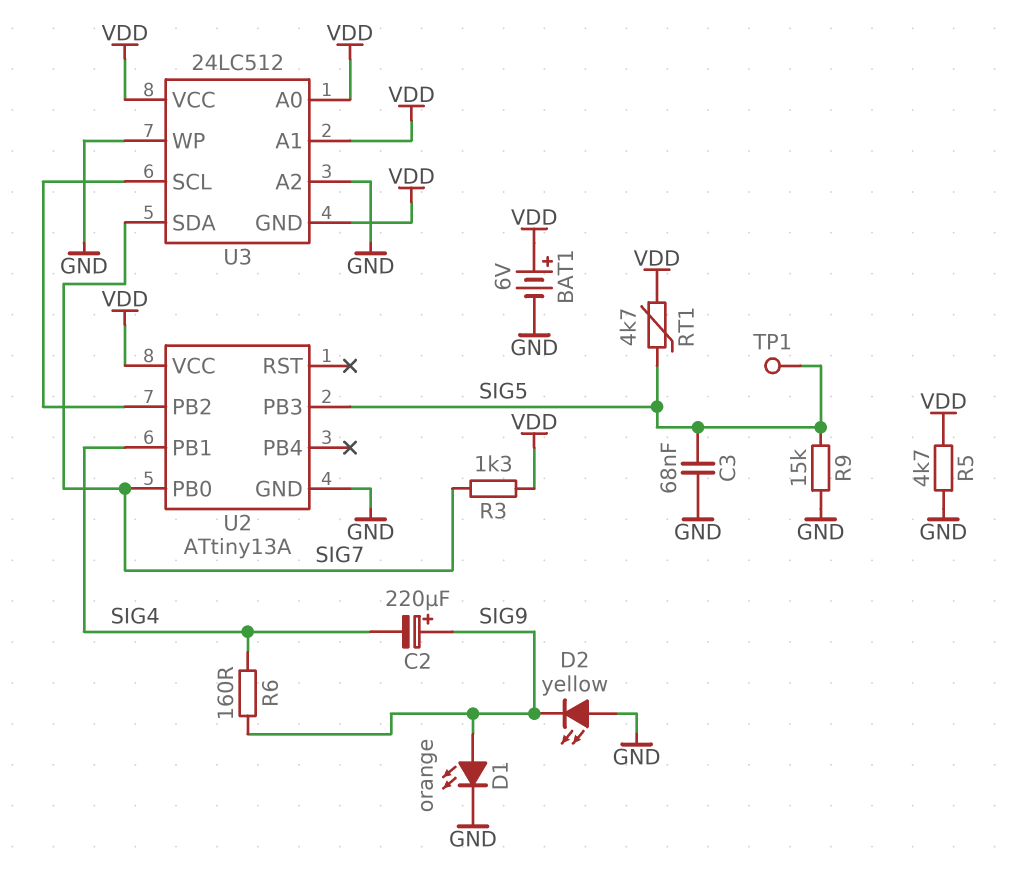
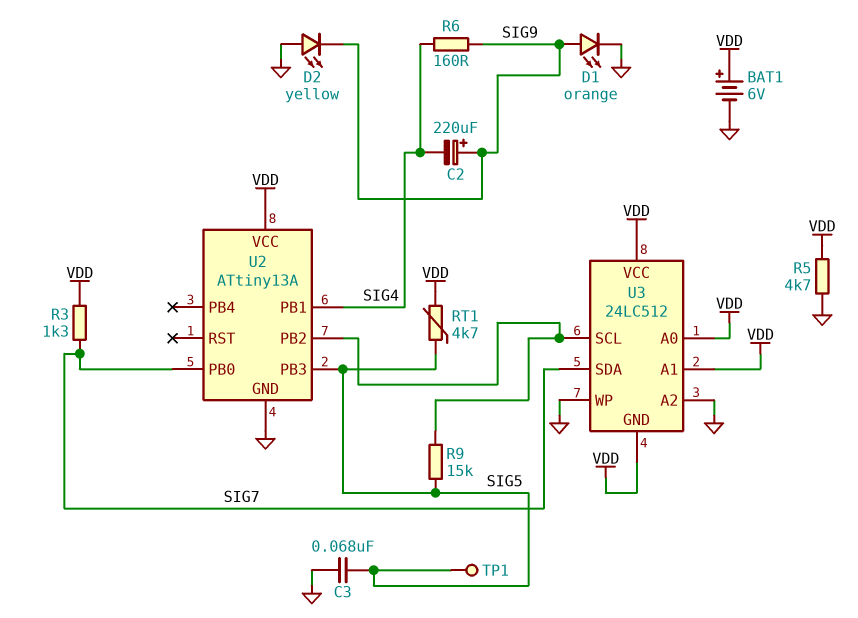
R9: 15k (GND, SIG5) -> 15k (SIG5, U2/PB2)

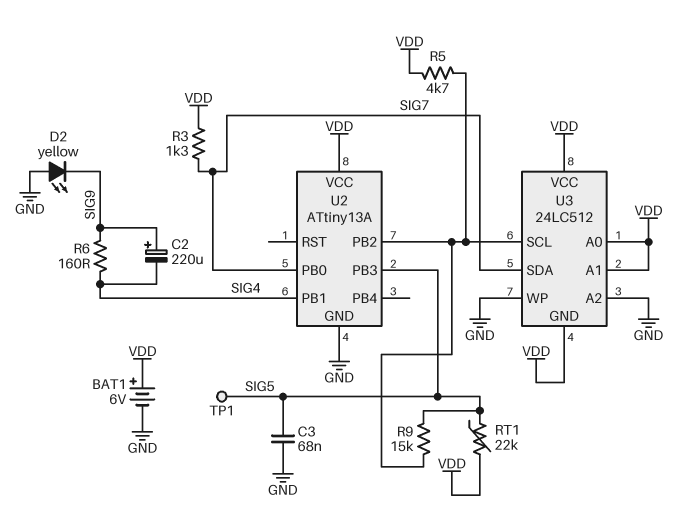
D1: LED orange (A SIG9, K GND) -> none
R5: 4.7k (GND, VDD) -> 4.7k (U2/PB2, VDD)
RT1: 4.7k (SIG5, VDD) -> 22k (SIG5, VDD)

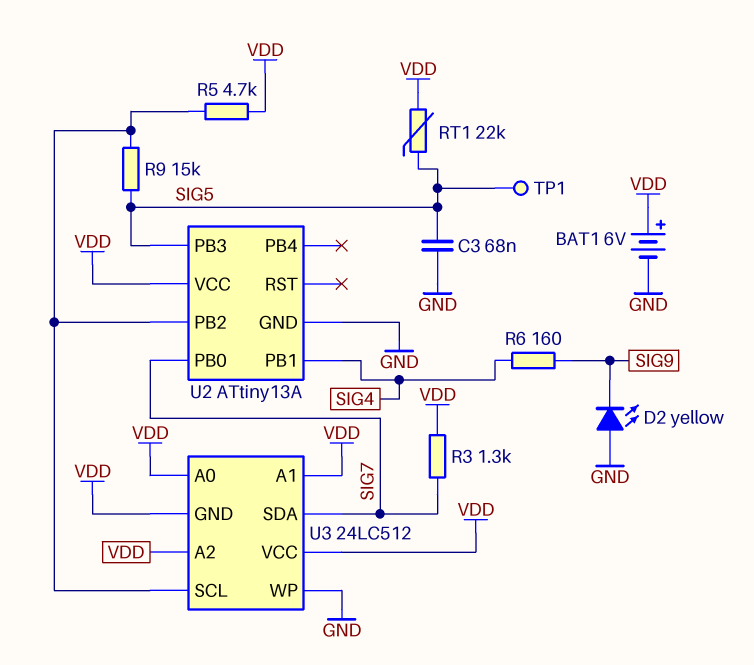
C2: 220uF (plus SIG9, minus SIG4) -> none
U3 pin A2: GND -> VDD

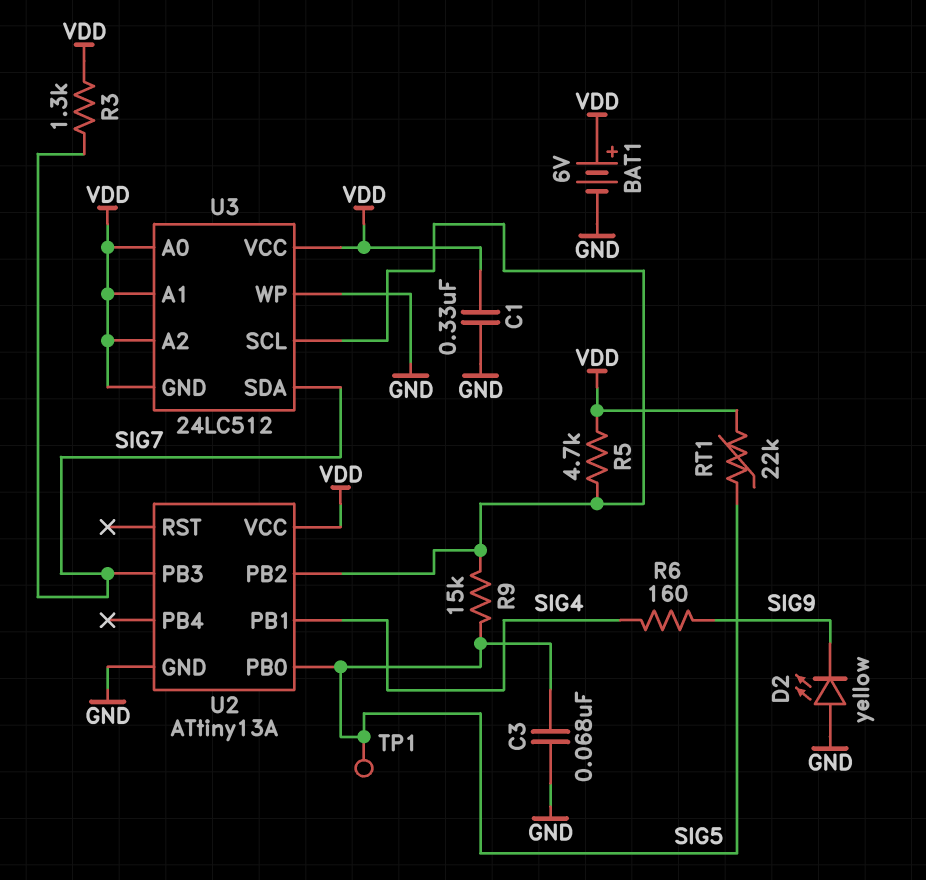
C1: none -> 330nF (GND, VDD)
U2 pin PB0: SIG7 -> SIG5
U2 pin PB3: SIG5 -> SIG7

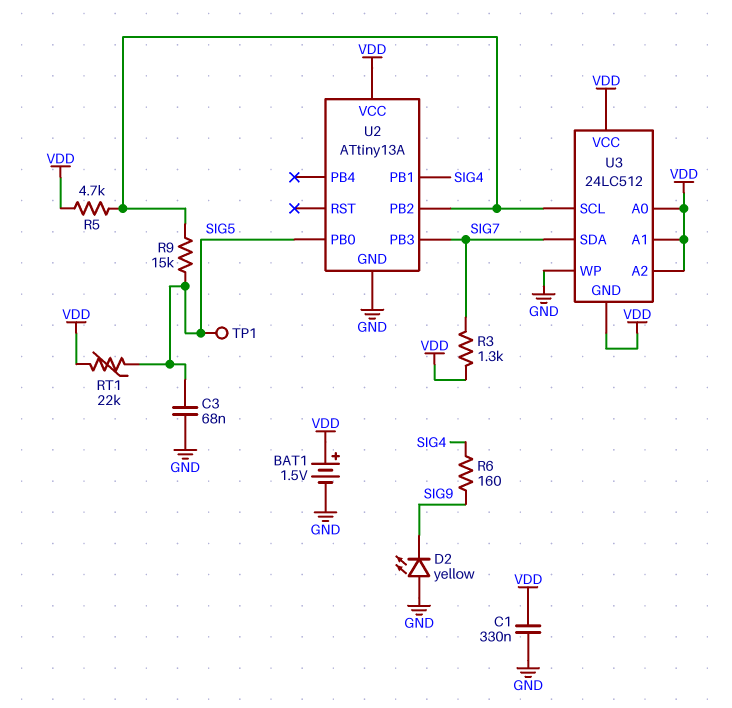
BAT1: 6V (plus VDD, minus GND) -> 1.5V (plus VDD, minus GND)

